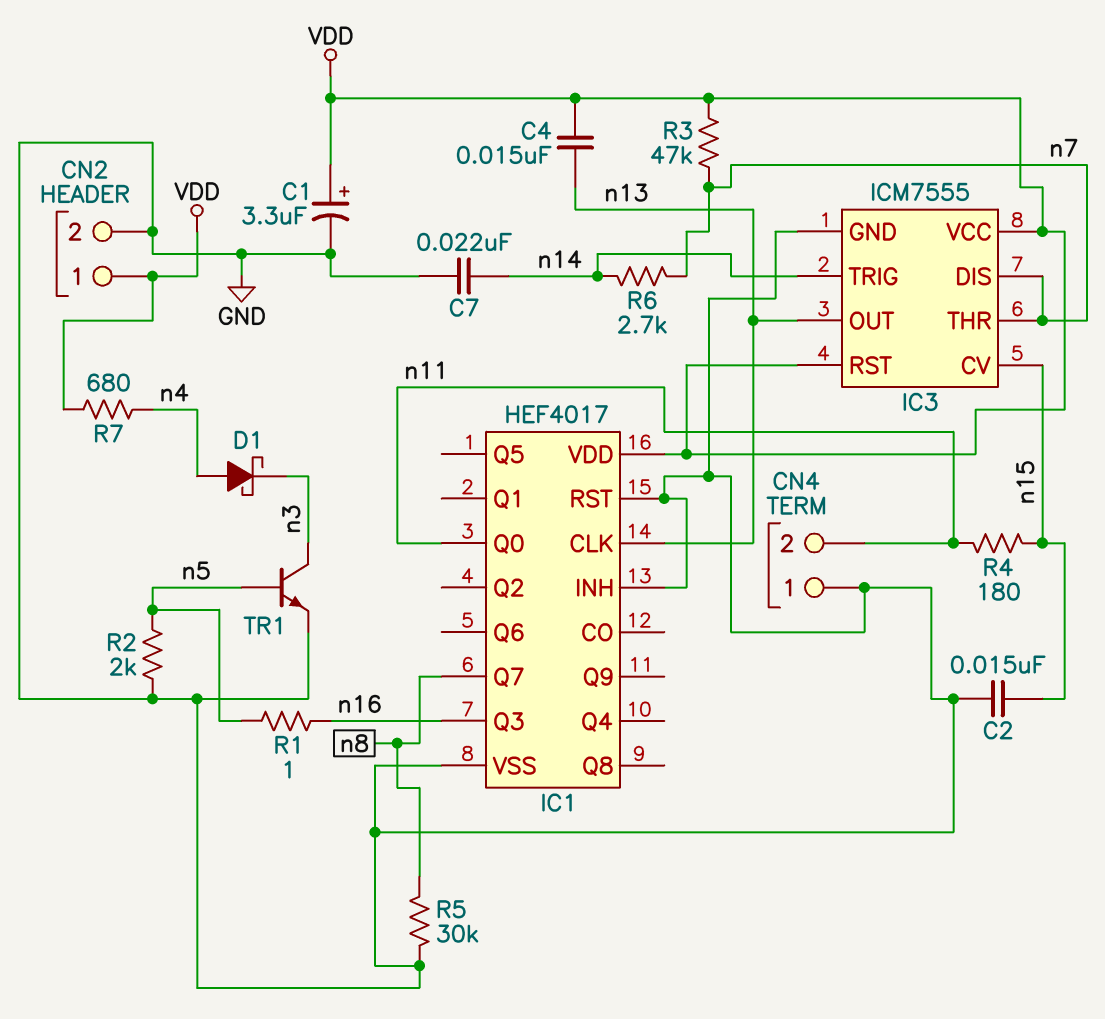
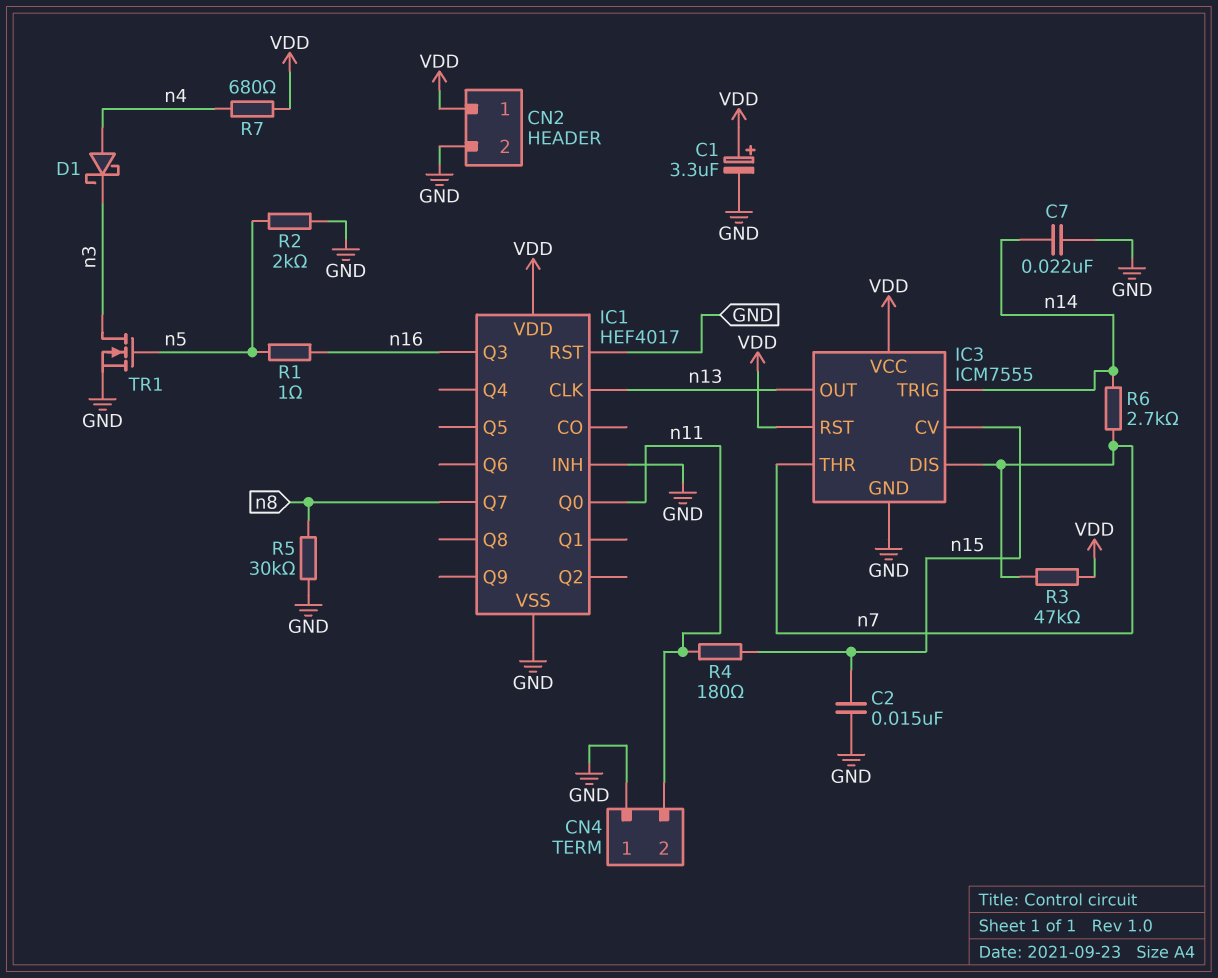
C4: 15nF (VDD, n13) -> none
TR1: NPN (B n5, C n3, E GND) -> NMOS (G n5, D n3, S GND)

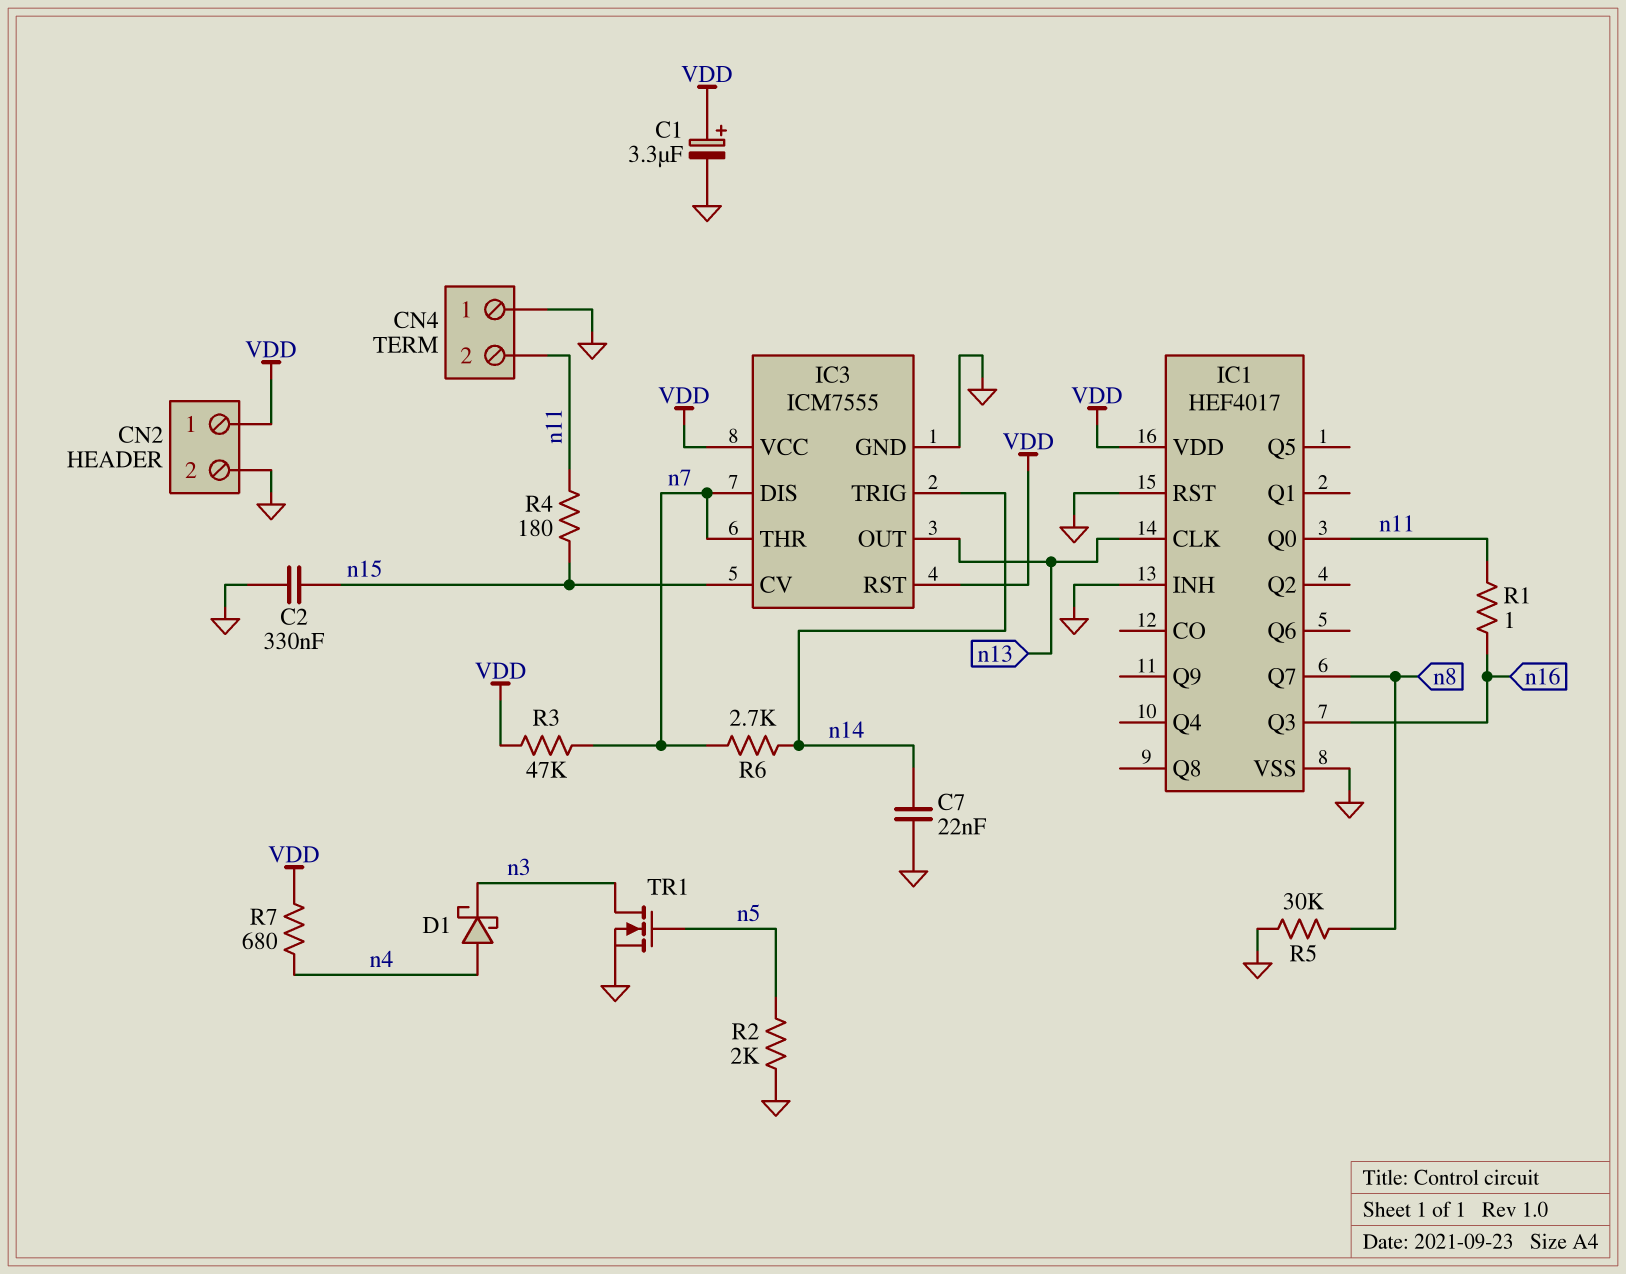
C2: 15nF (GND, n15) -> 330nF (GND, n15)
R1: 1 (n5, n16) -> 1 (n11, n16)

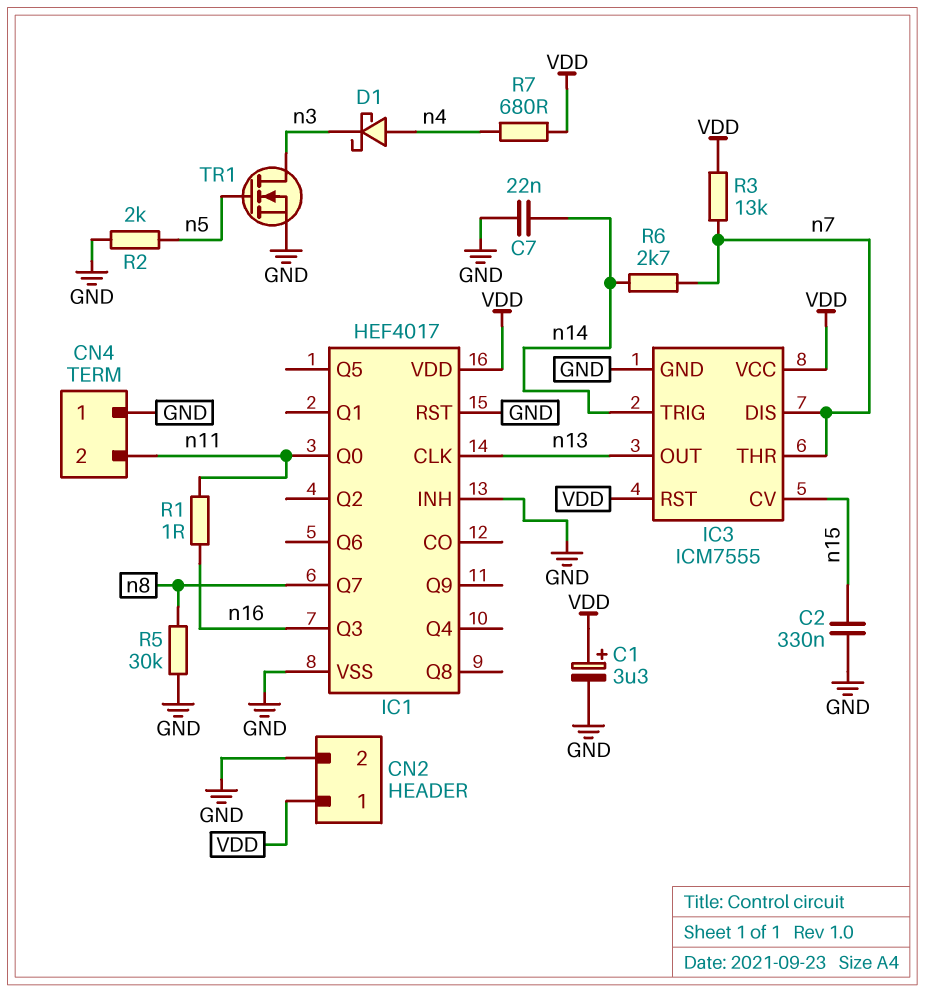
R3: 47k (VDD, n7) -> 13k (VDD, n7)
R4: 180 (n11, n15) -> none

